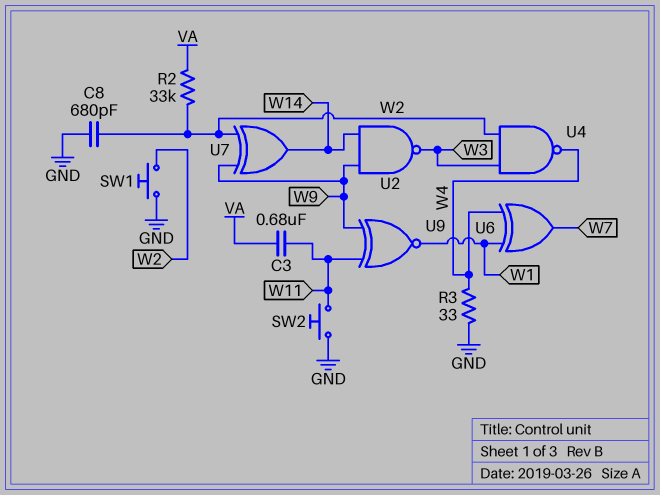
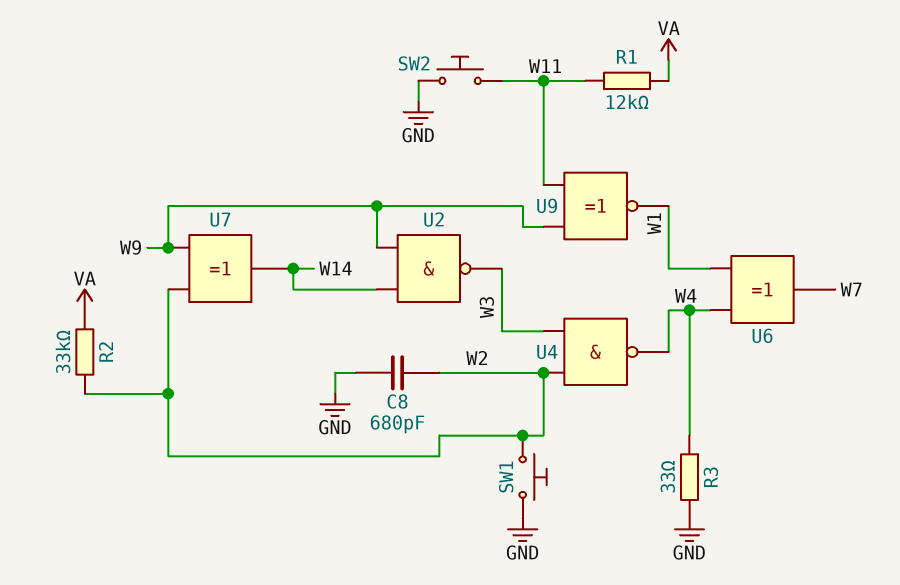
C3: 680nF (VA, W11) -> none
R1: none -> 12k (VA, W11)

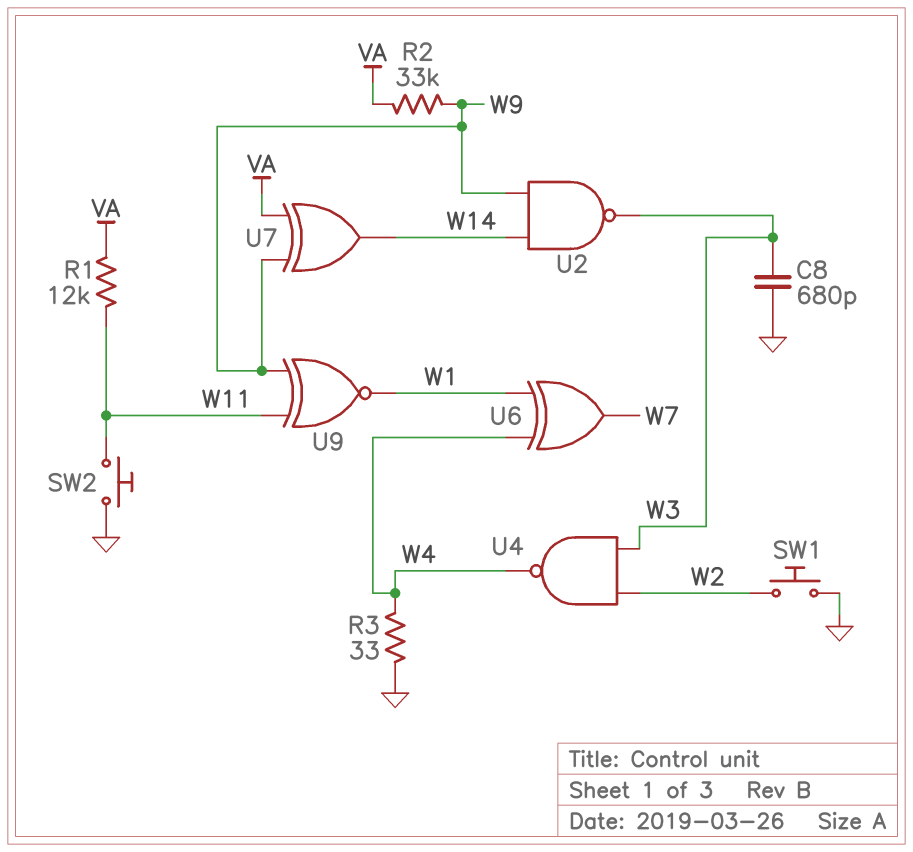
C8: 680pF (GND, W2) -> 680pF (GND, W3)
R2: 33k (VA, W2) -> 33k (VA, W9)
U7: XOR (in W2, in W9, out W14) -> XOR (in VA, in W9, out W14)

